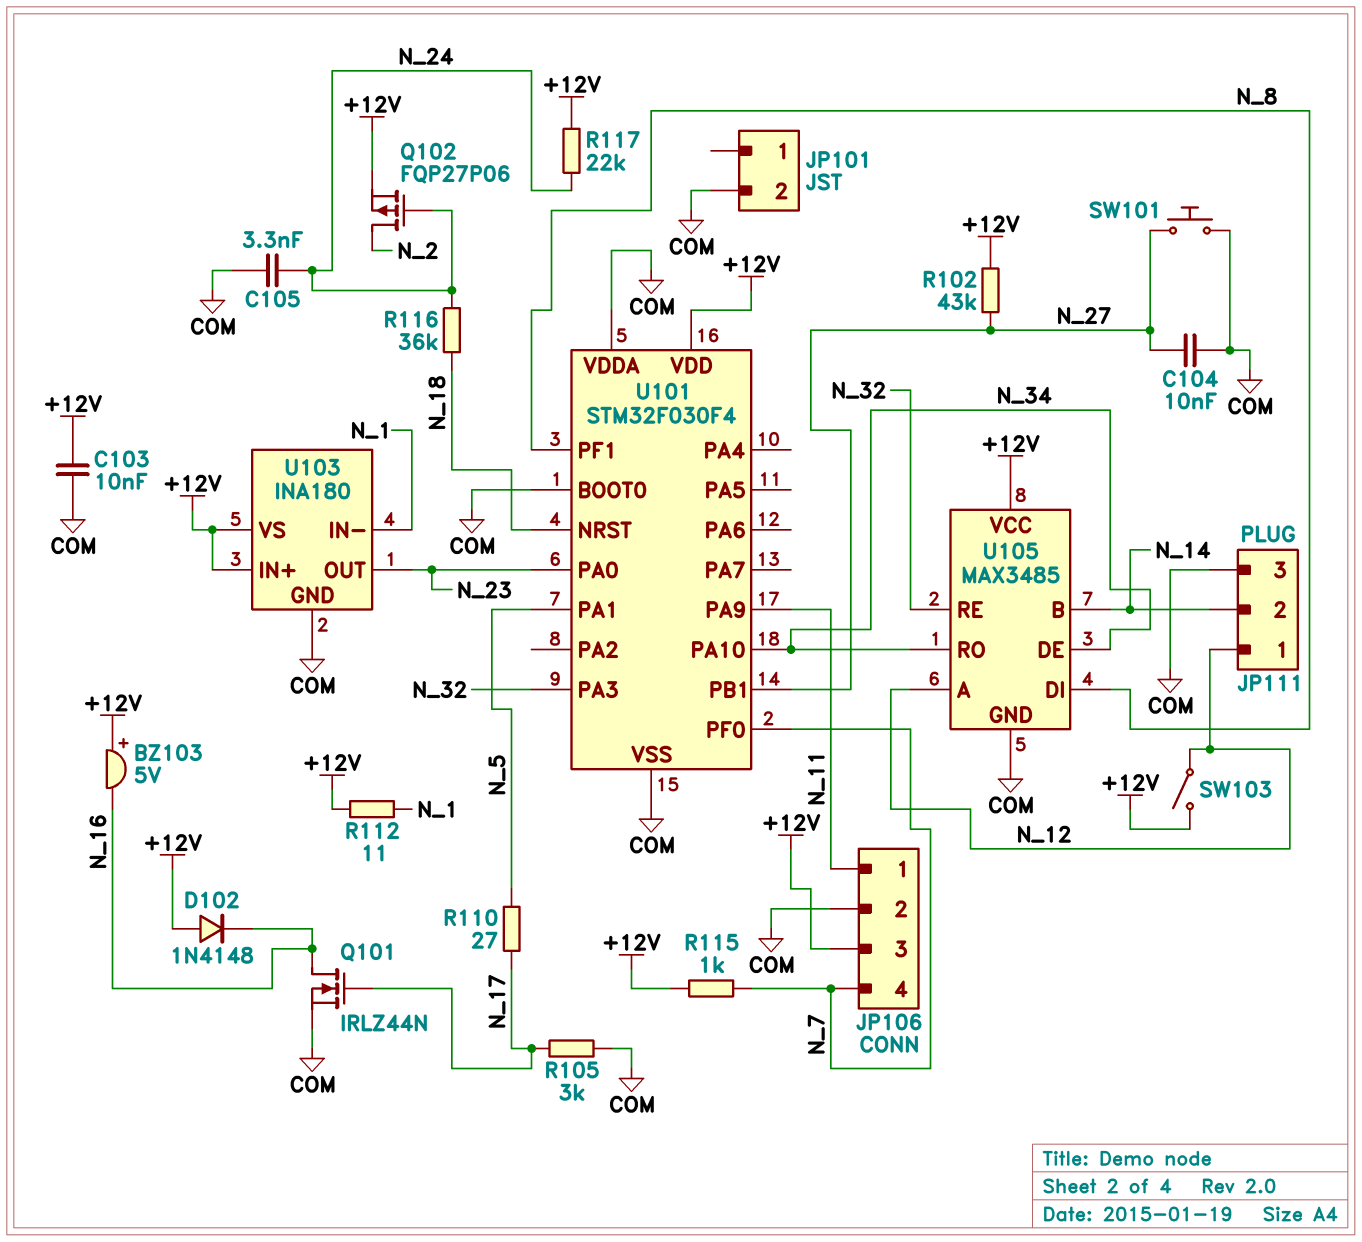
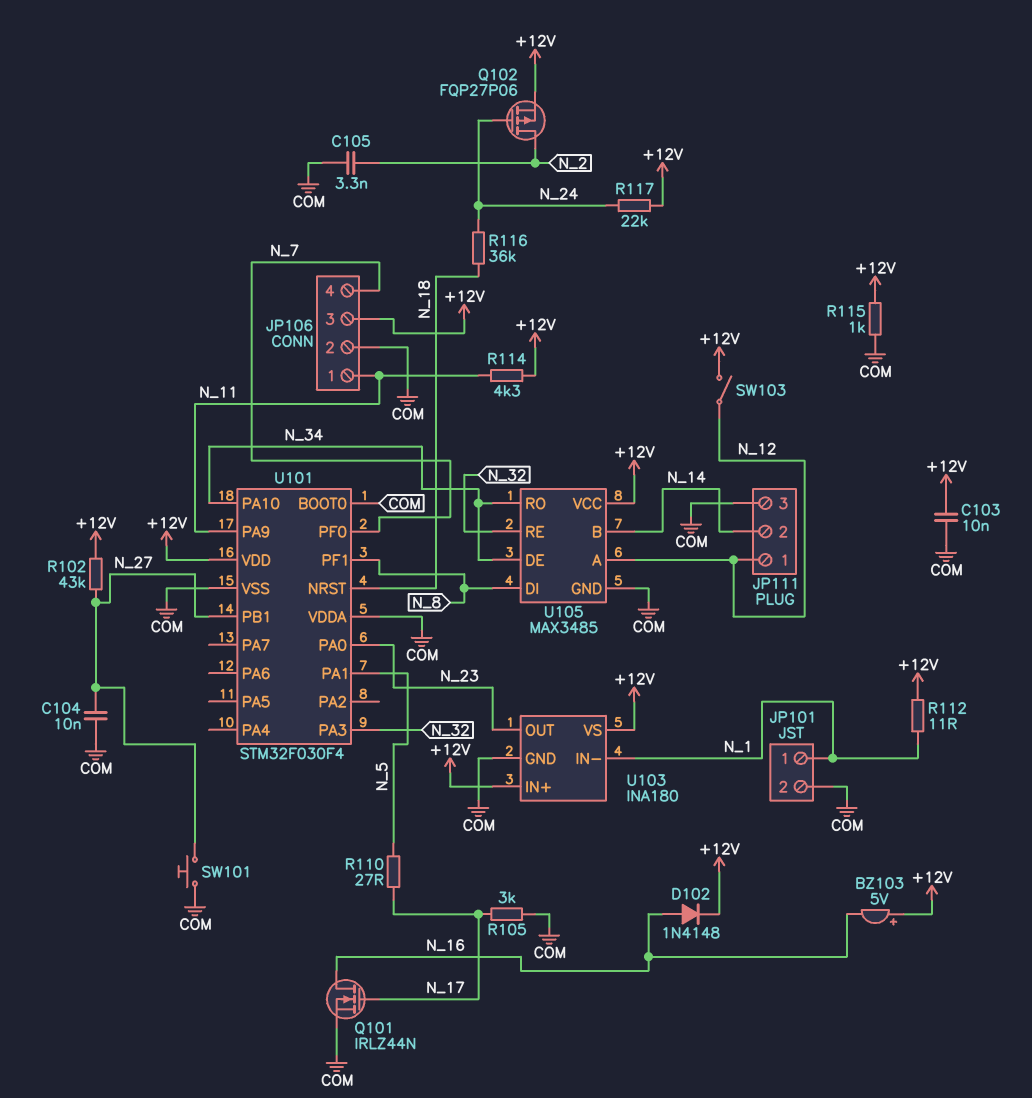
C105: 3.3nF (COM, N_24) -> 3.3nF (COM, N_2)
D102: diode 1N4148 (A +12V, K N_16) -> diode 1N4148 (A N_16, K +12V)
JP101 pin 1: none -> N_1
R114: none -> 4.3k (+12V, N_11)
R115: 1k (+12V, N_7) -> 1k (+12V, COM)

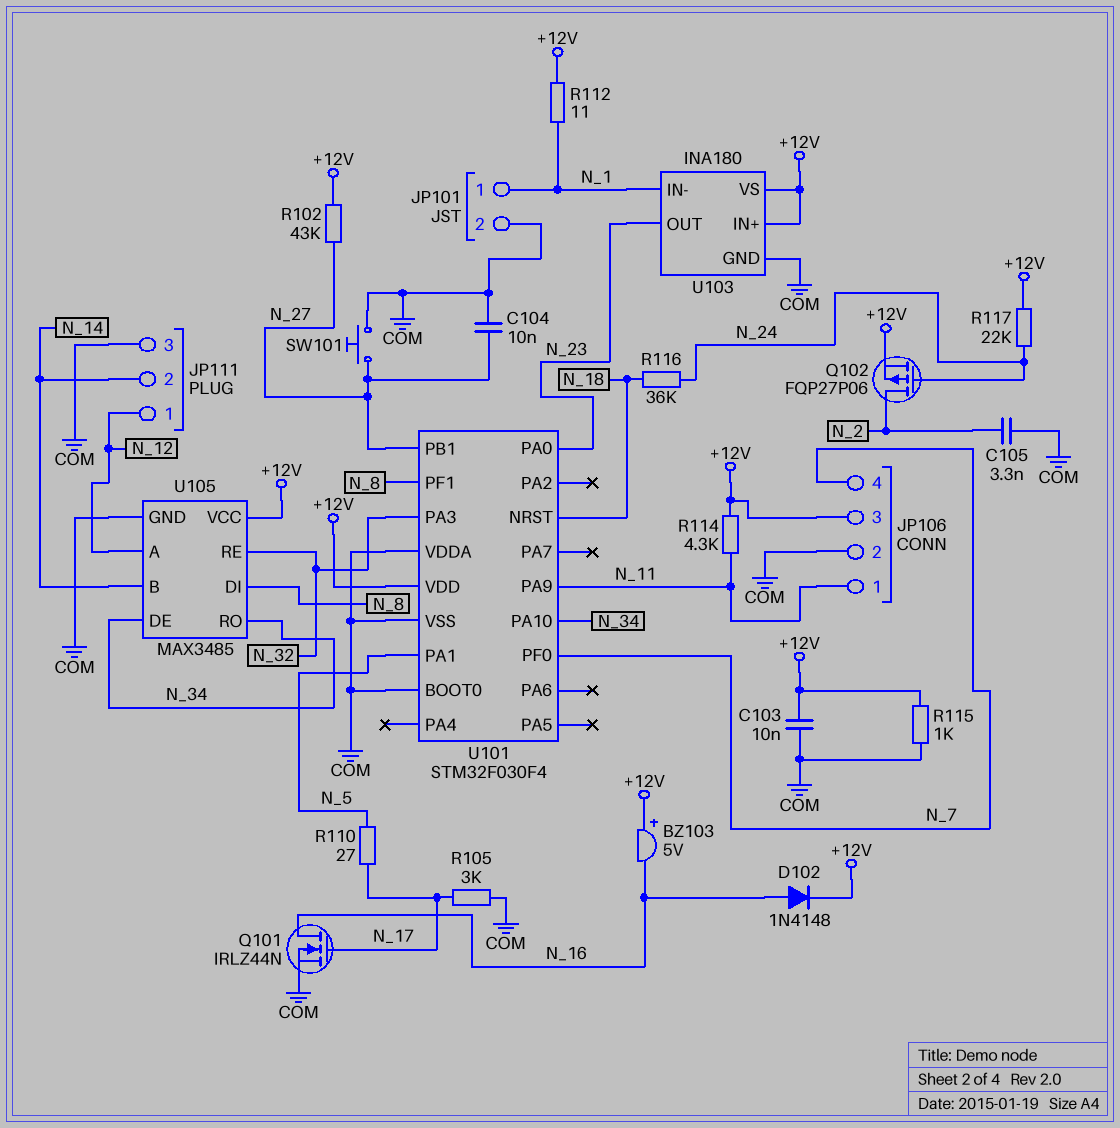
SW103: switch (+12V, N_12) -> none

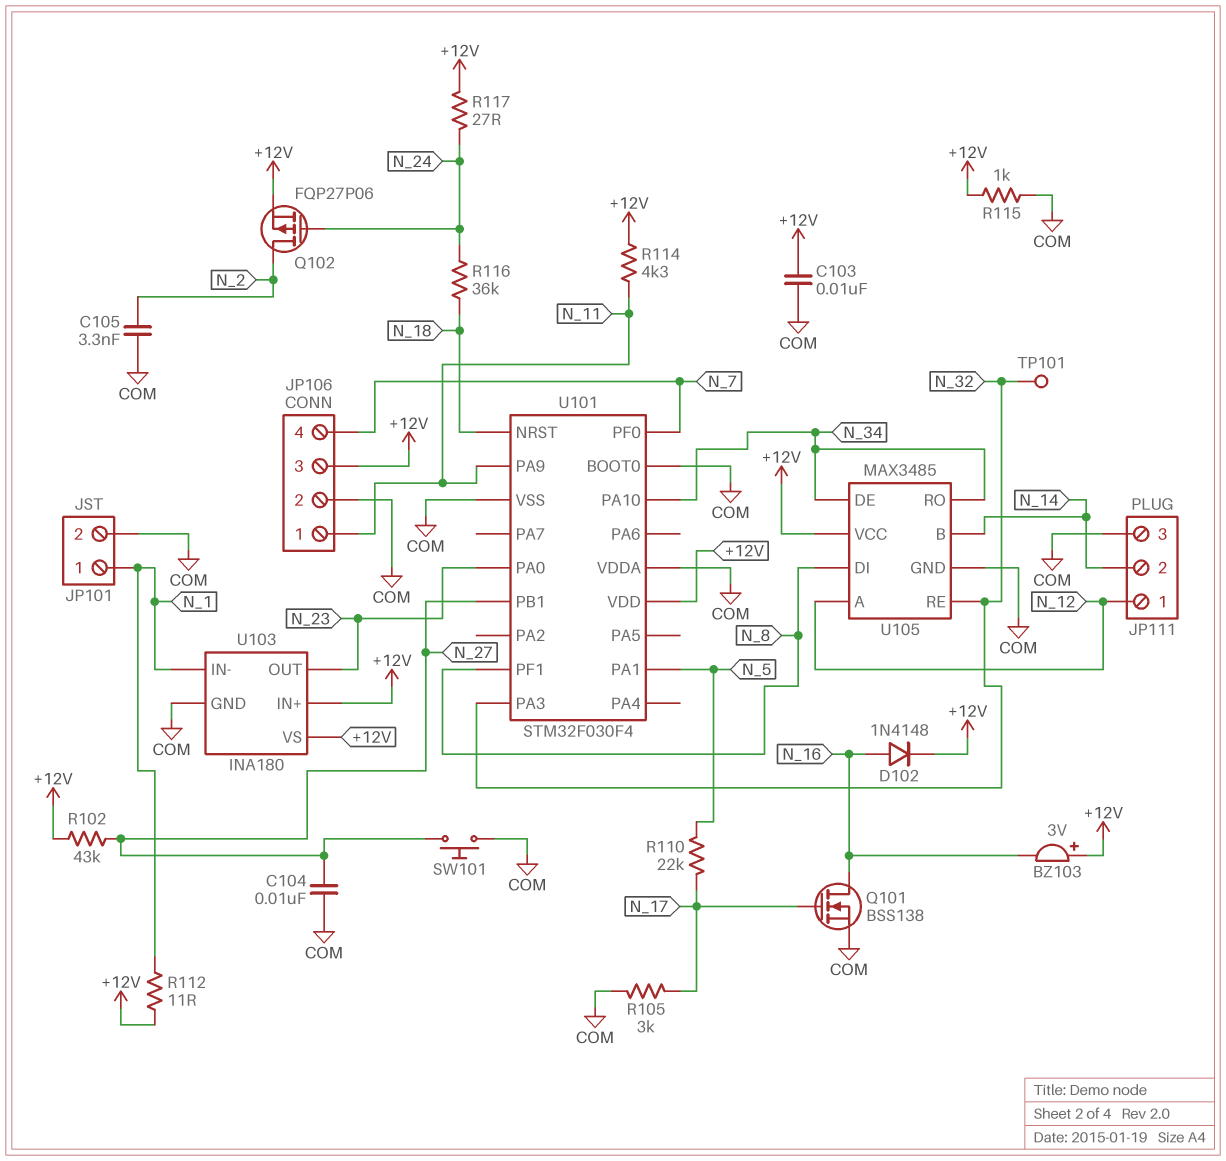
BZ103: buzzer 5V (plus +12V, minus N_16) -> buzzer 3V (plus +12V, minus N_16)
Q101: NMOS IRLZ44N (G N_17, D N_16, S COM) -> NMOS BSS138 (G N_17, D N_16, S COM)
R110: 27 (N_5, N_17) -> 22k (N_5, N_17)
R117: 22k (+12V, N_24) -> 27 (+12V, N_24)
TP101: none -> test point (N_32)

